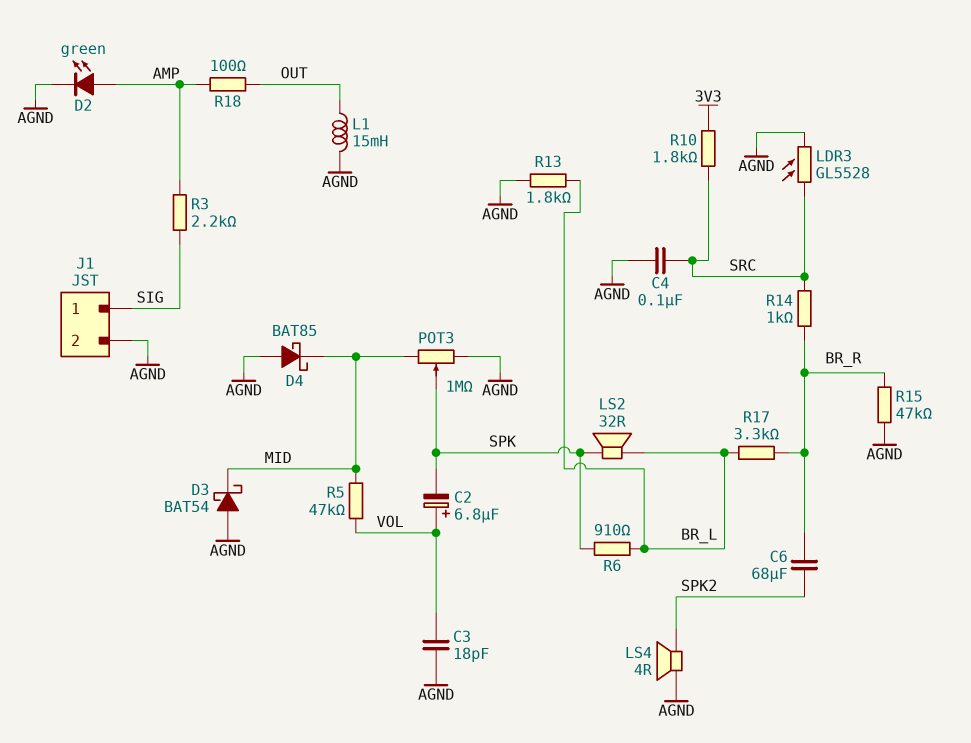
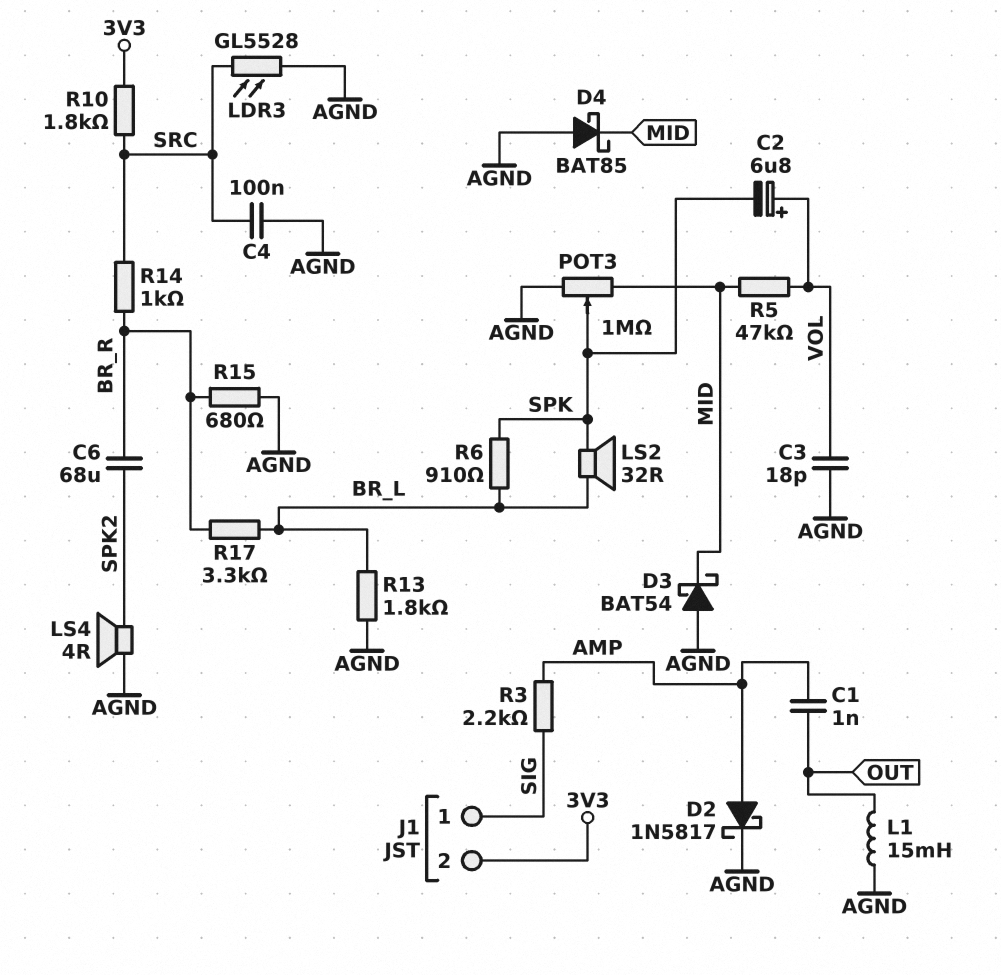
C1: none -> 1nF (AMP, OUT)
D2: LED green (A AMP, K AGND) -> schottky 1N5817 (A AMP, K AGND)
J1 pin 2: AGND -> 3V3
R15: 47k (AGND, BR_R) -> 680 (AGND, BR_R)
R18: 100 (AMP, OUT) -> none

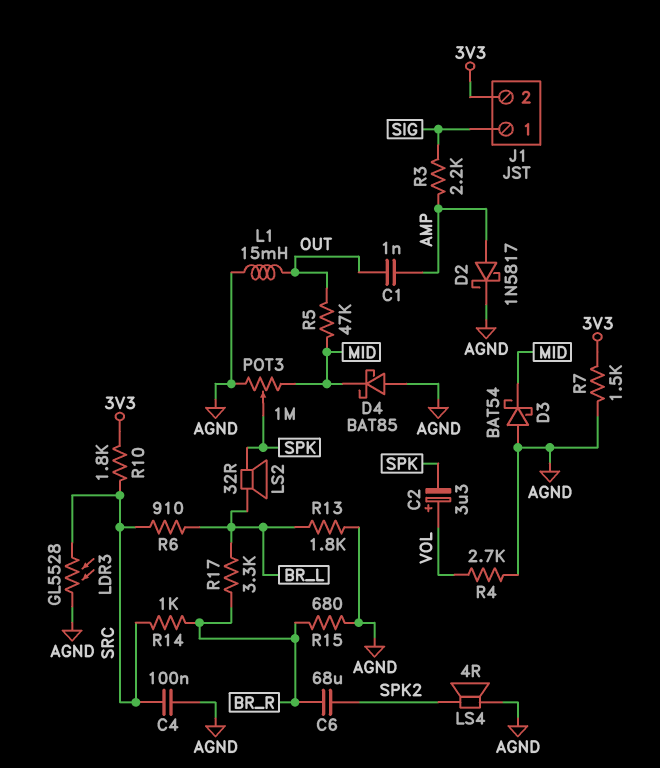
C2: 6.8uF (plus VOL, minus SPK) -> 3.3uF (plus VOL, minus SPK)
C3: 18pF (AGND, VOL) -> none
R4: none -> 2.7k (AGND, VOL)
R5: 47k (MID, VOL) -> 47k (MID, OUT)
R6: 910 (BR_L, SPK) -> 910 (BR_L, SRC)
R7: none -> 1.5k (3V3, AGND)

